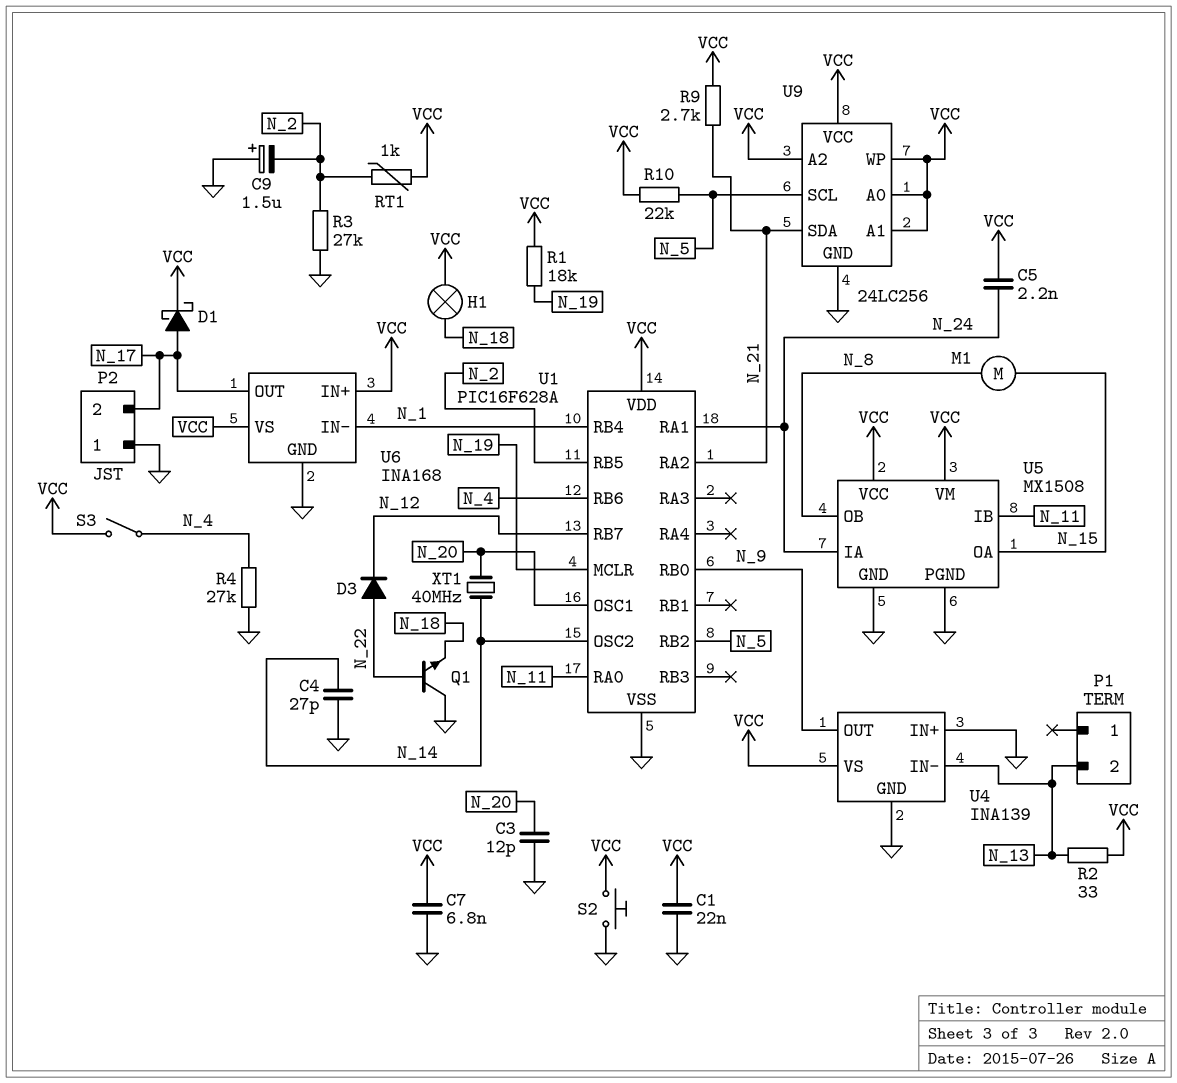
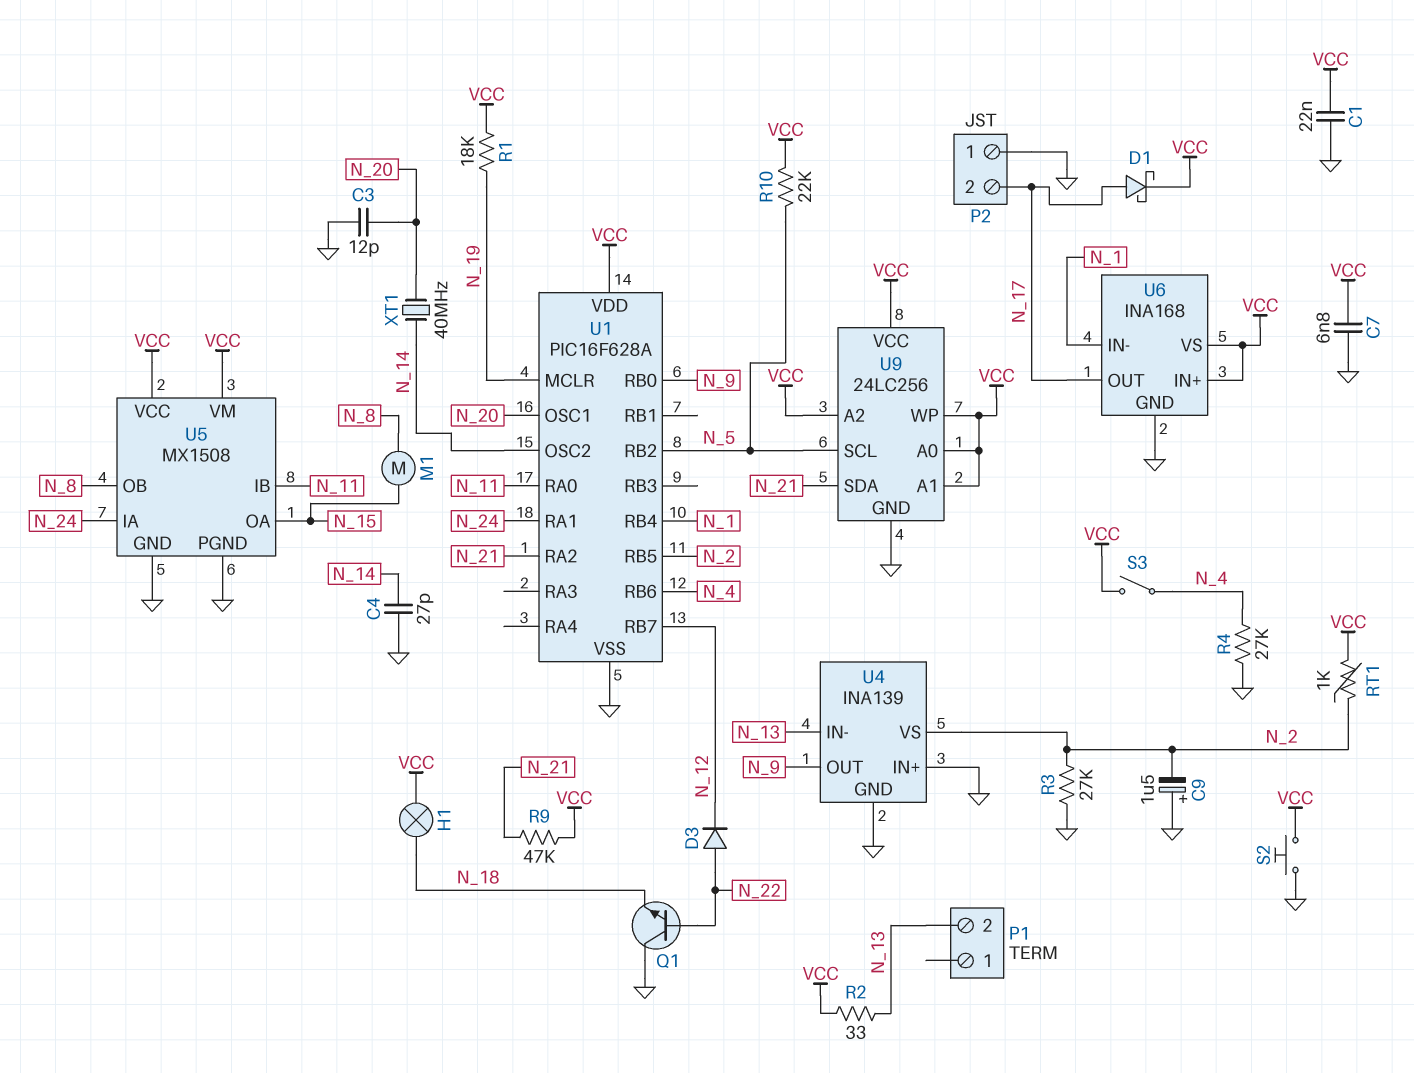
C5: 2.2nF (N_24, VCC) -> none
R9: 2.7k (N_21, VCC) -> 47k (N_21, VCC)
U4 pin VS: VCC -> N_2

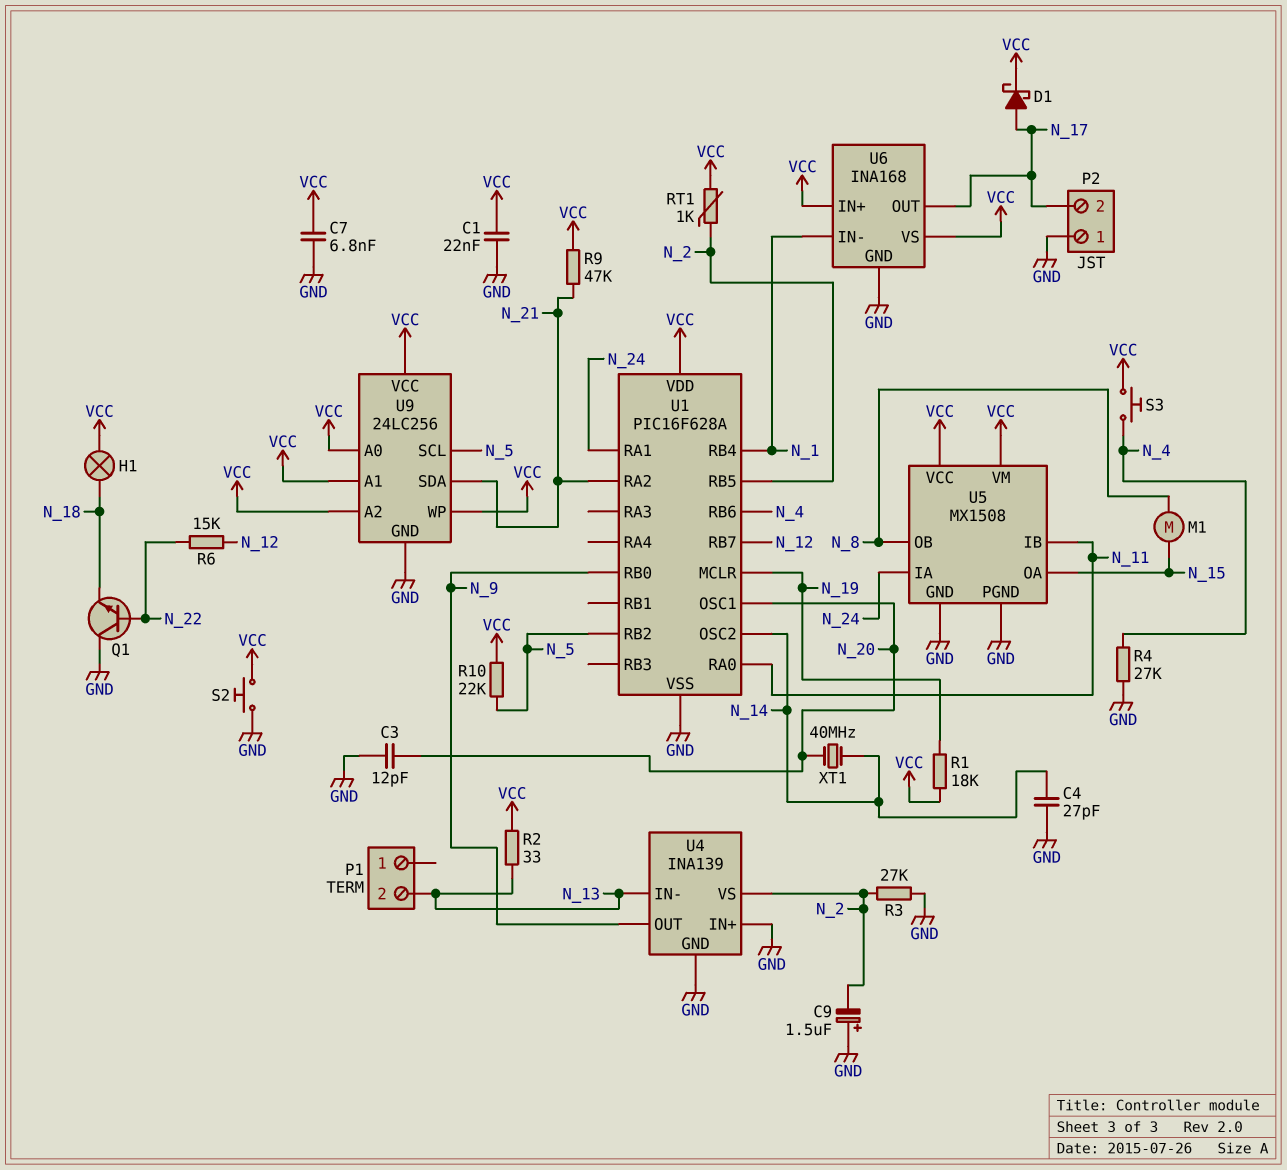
D3: diode (A N_22, K N_12) -> none
R6: none -> 15k (N_12, N_22)
S3: switch (N_4, VCC) -> button (N_4, VCC)

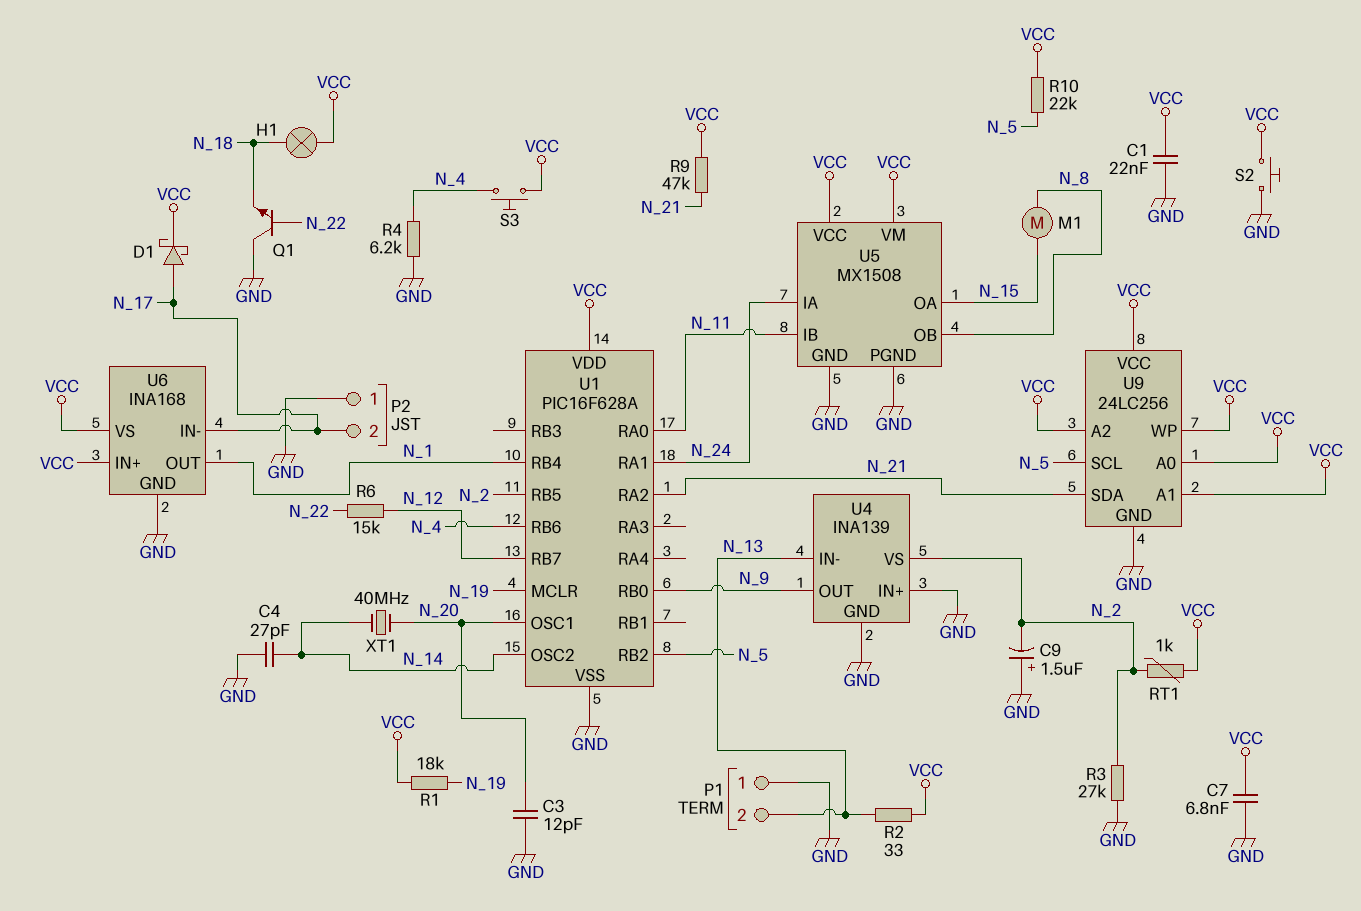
P1 pin 1: none -> GND
R4: 27k (GND, N_4) -> 6.2k (GND, N_4)
U6 pin IN-: N_1 -> N_17
U6 pin OUT: N_17 -> N_1

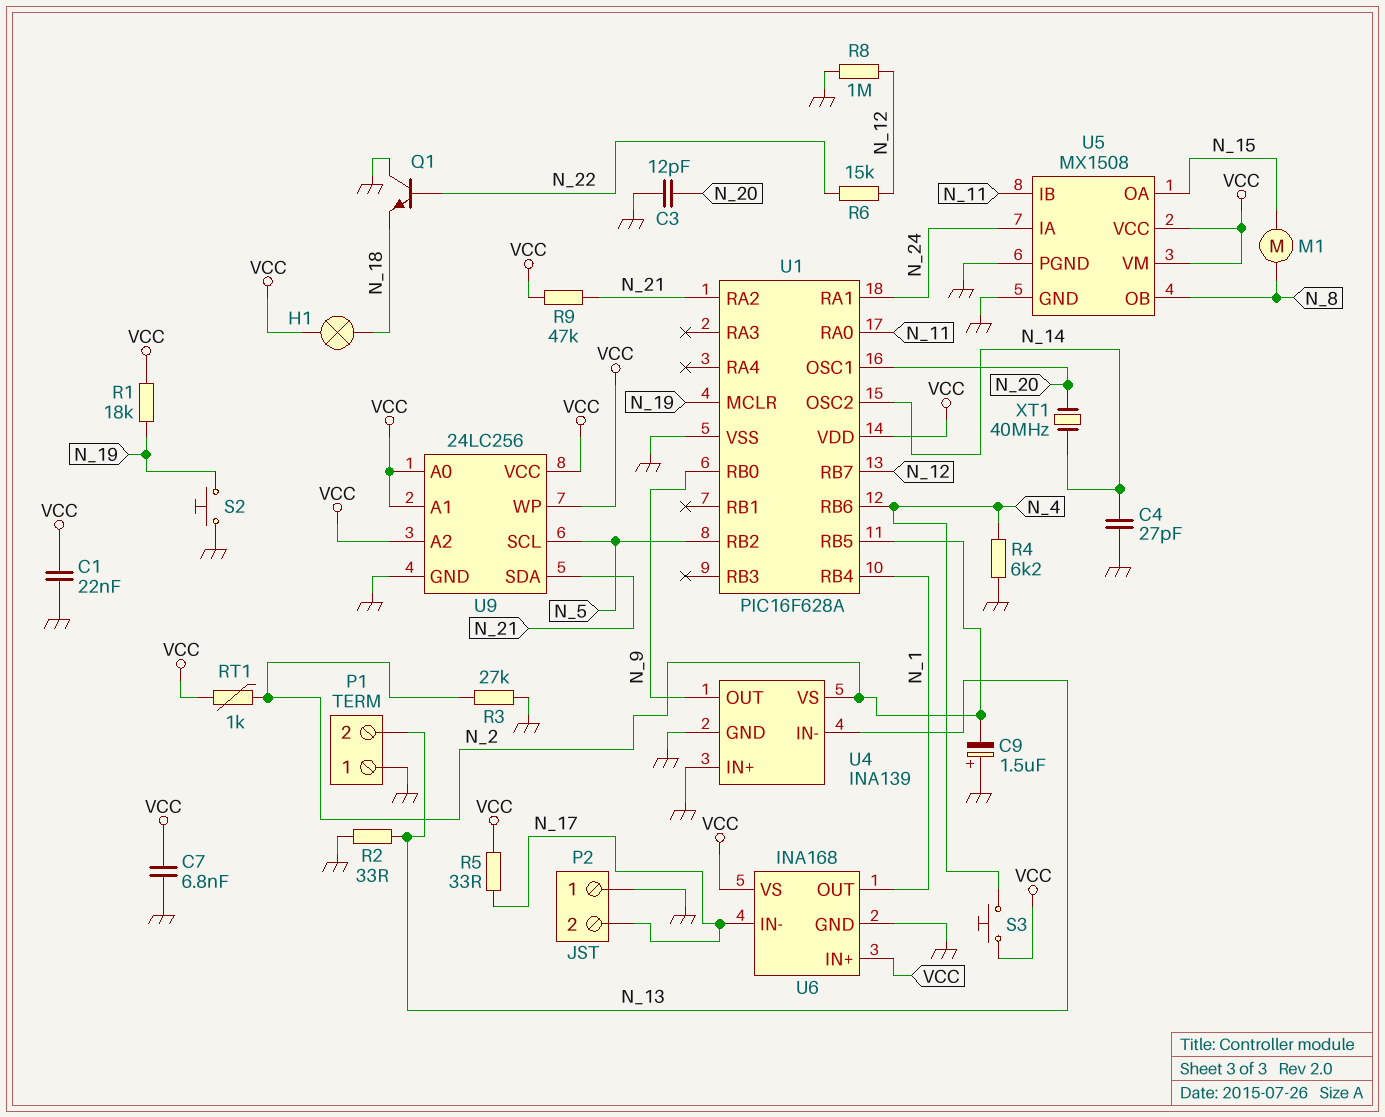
D1: schottky (A N_17, K VCC) -> none
R2: 33 (N_13, VCC) -> 33 (GND, N_13)
R5: none -> 33 (N_17, VCC)
R8: none -> 1M (GND, N_12)
R10: 22k (N_5, VCC) -> none
S2: button (GND, VCC) -> button (GND, N_19)

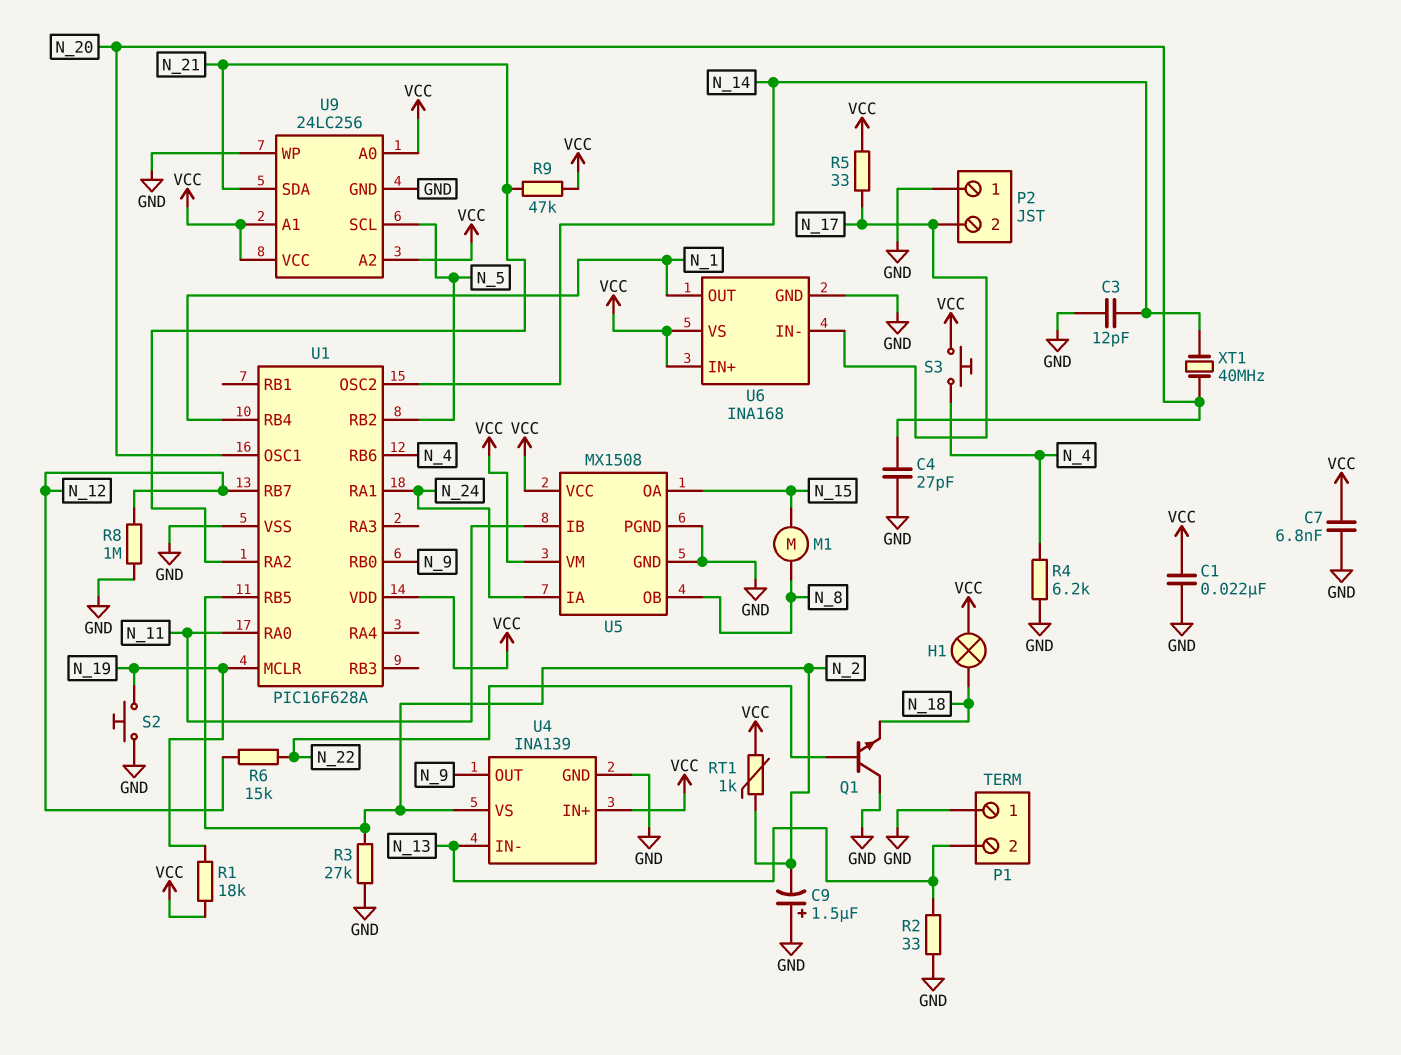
C3: 12pF (GND, N_20) -> 12pF (GND, N_14)
C4: 27pF (GND, N_14) -> 27pF (GND, N_20)
U4 pin IN+: GND -> VCC
U9 pin WP: VCC -> GND

